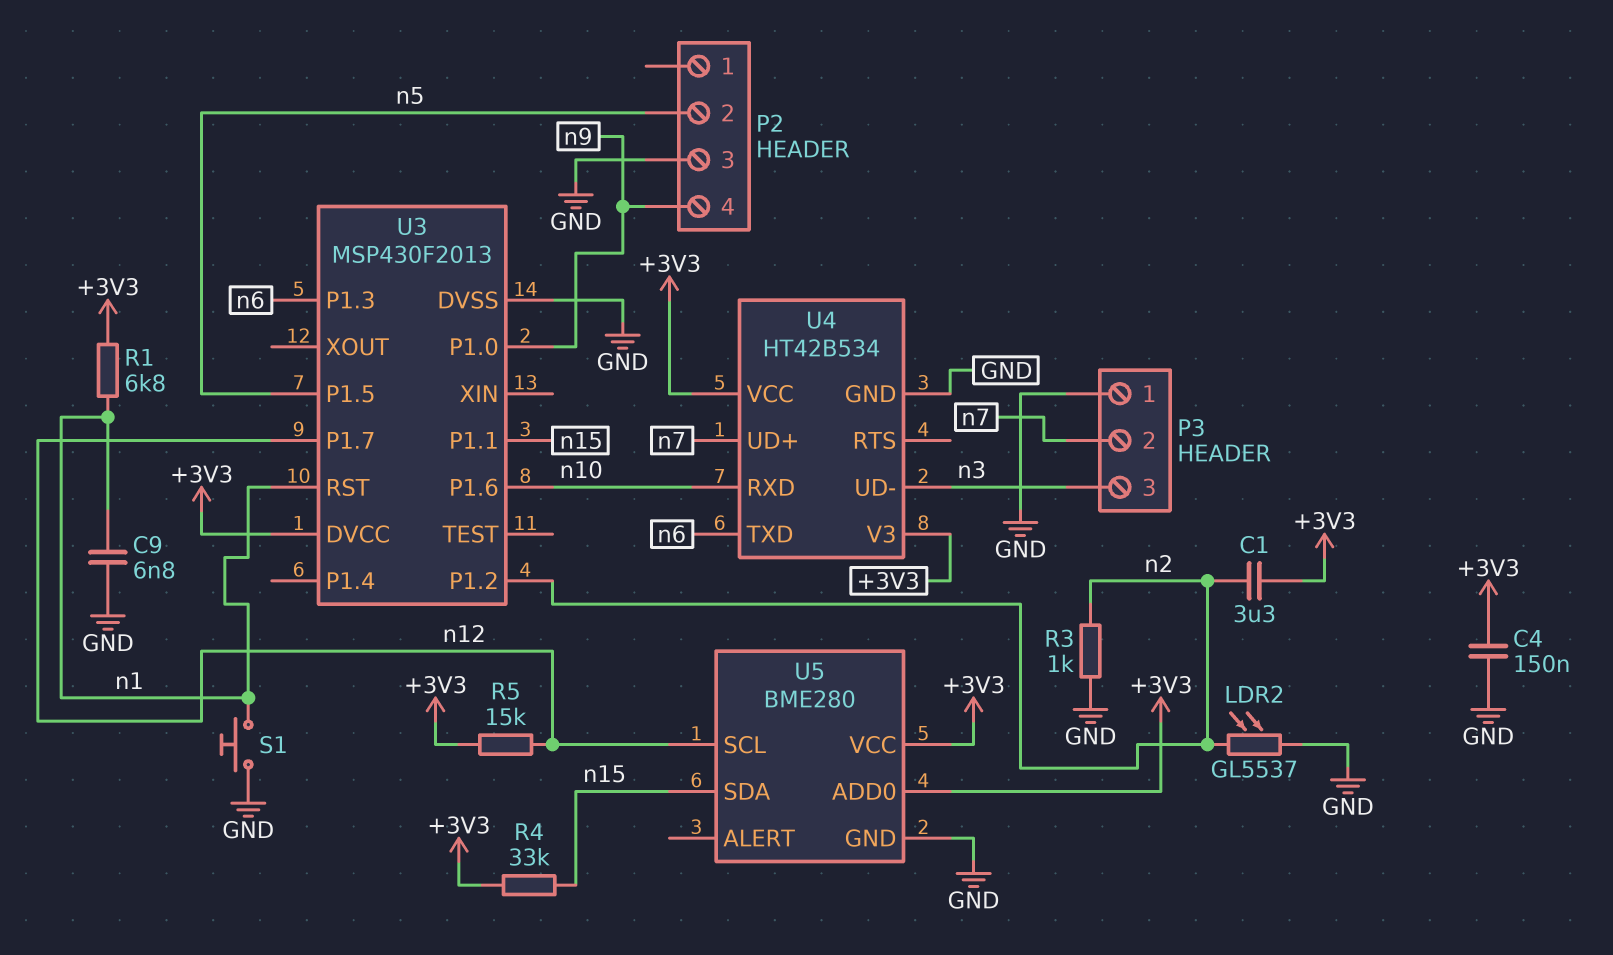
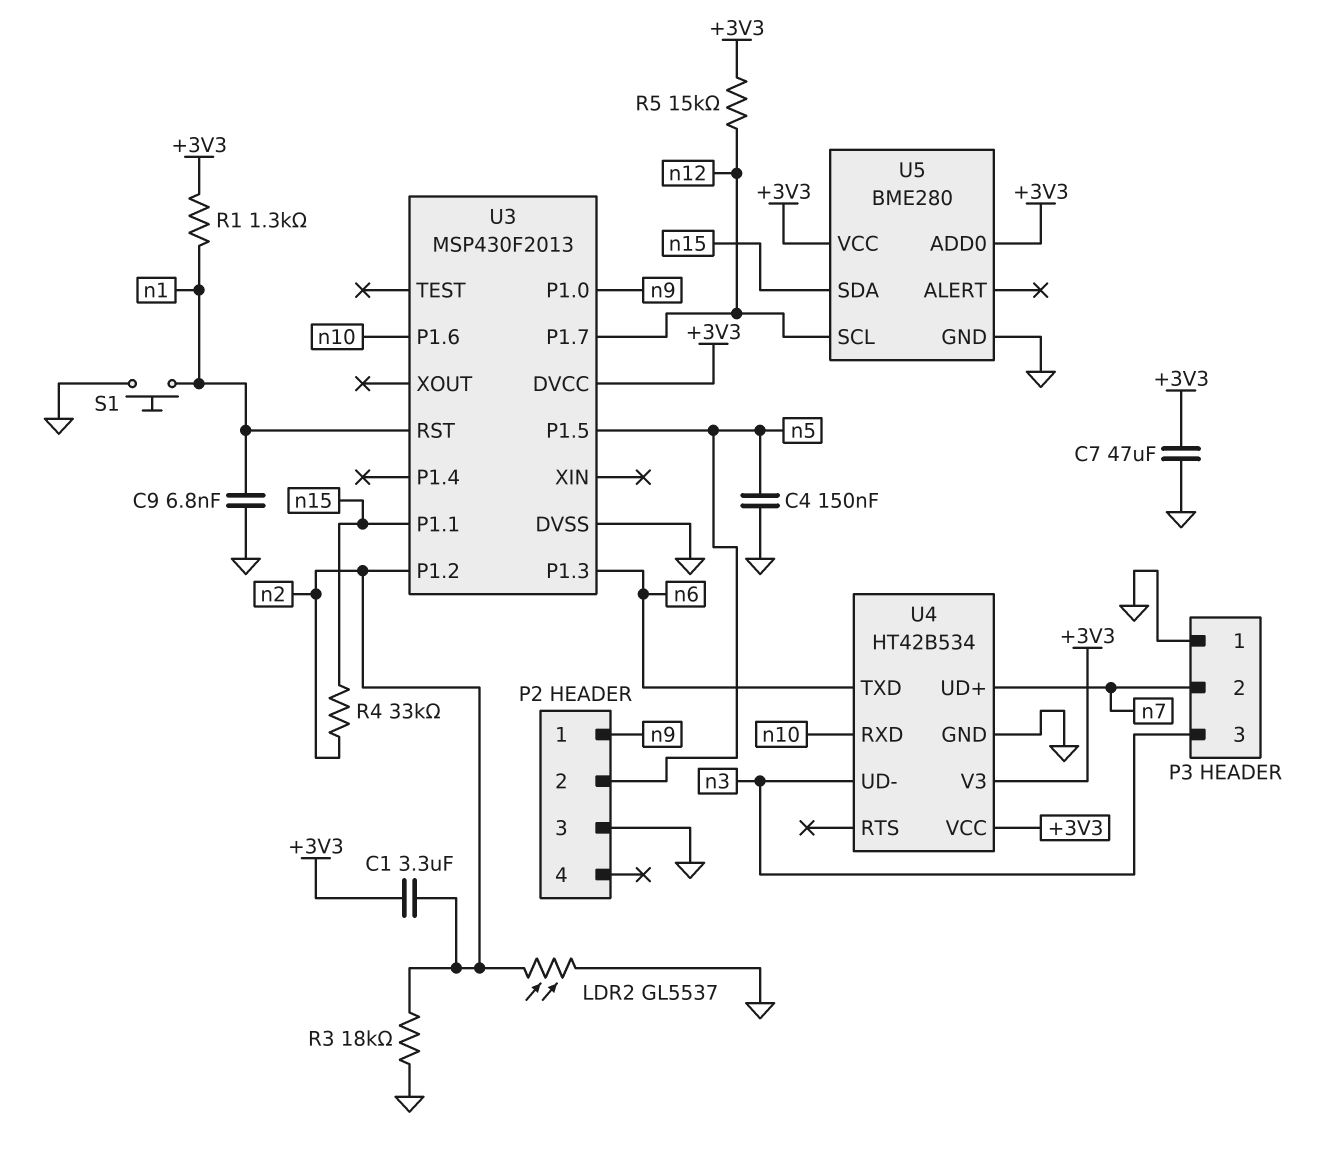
C4: 150nF (+3V3, GND) -> 150nF (GND, n5)
C7: none -> 47uF (+3V3, GND)
P2 pin 1: none -> n9
P2 pin 4: n9 -> none
R1: 6.8k (+3V3, n1) -> 1.3k (+3V3, n1)
R3: 1k (GND, n2) -> 18k (GND, n2)
R4: 33k (+3V3, n15) -> 33k (n2, n15)

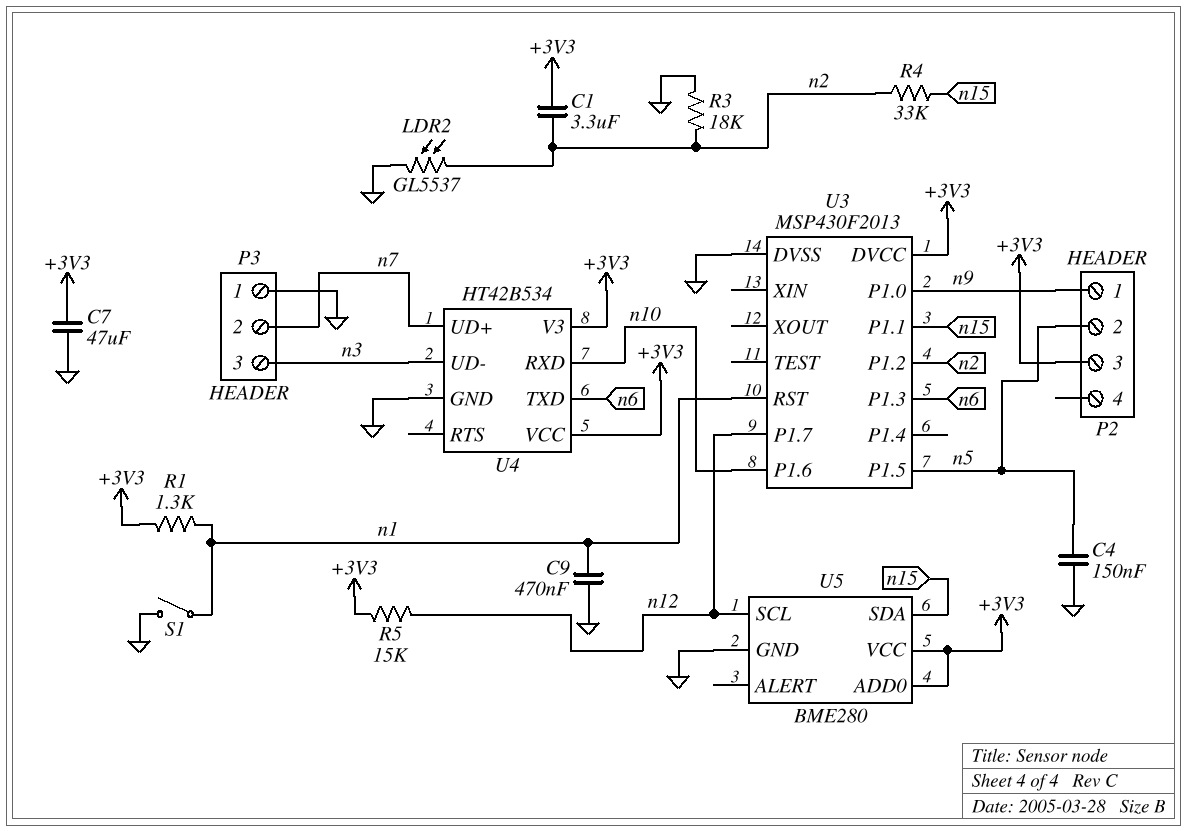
C9: 6.8nF (GND, n1) -> 470nF (GND, n1)
P2 pin 3: GND -> +3V3
S1: button (GND, n1) -> switch (GND, n1)

